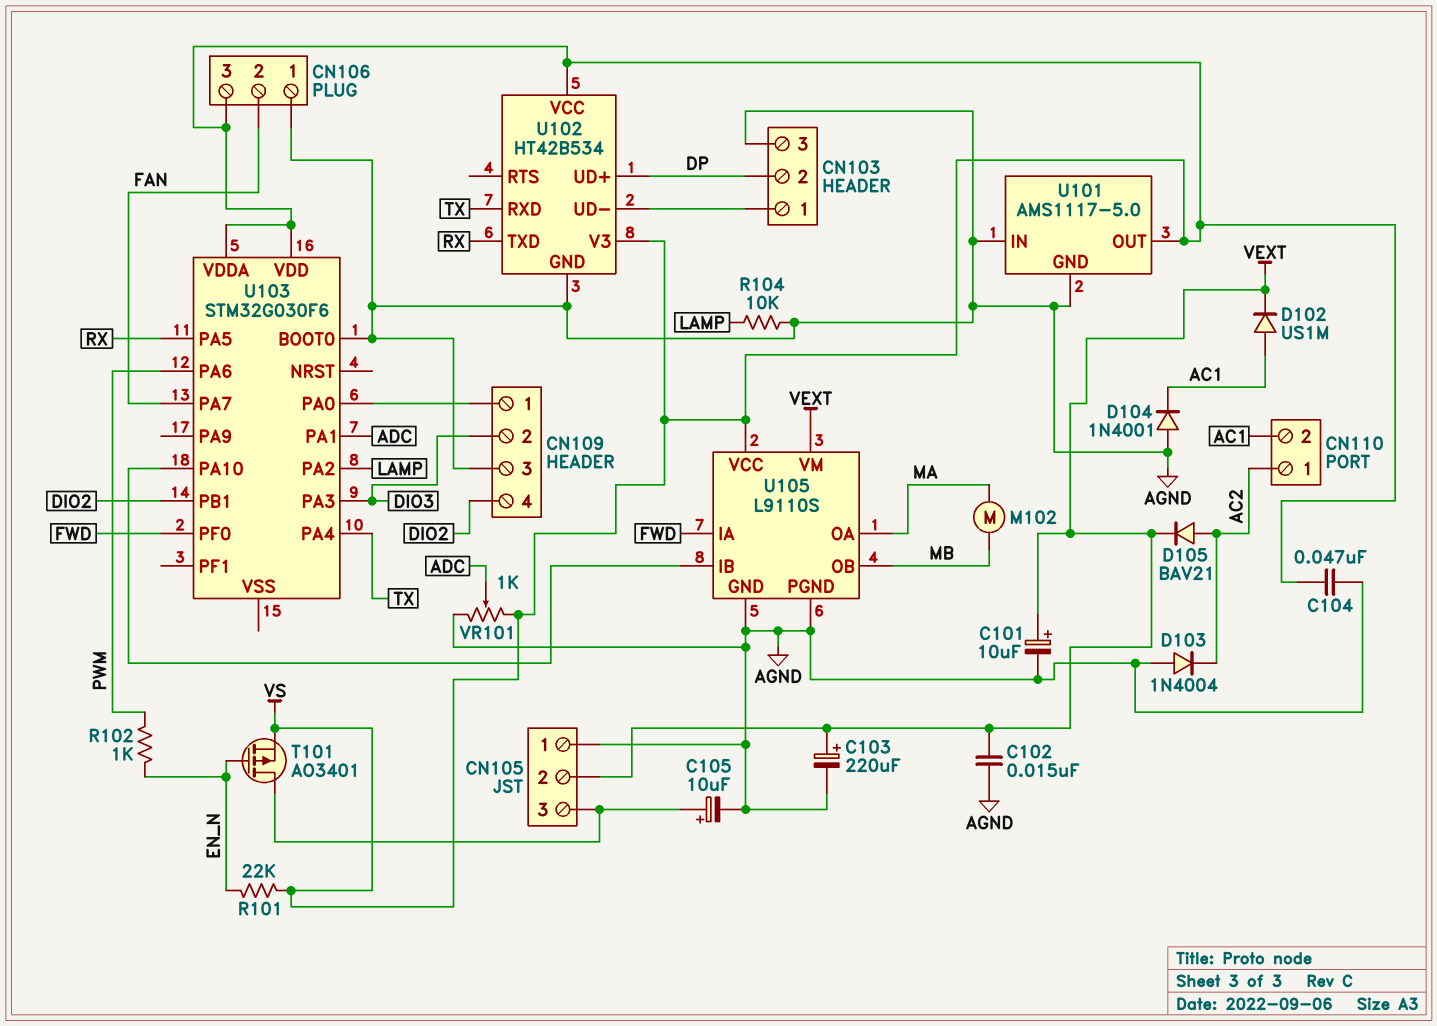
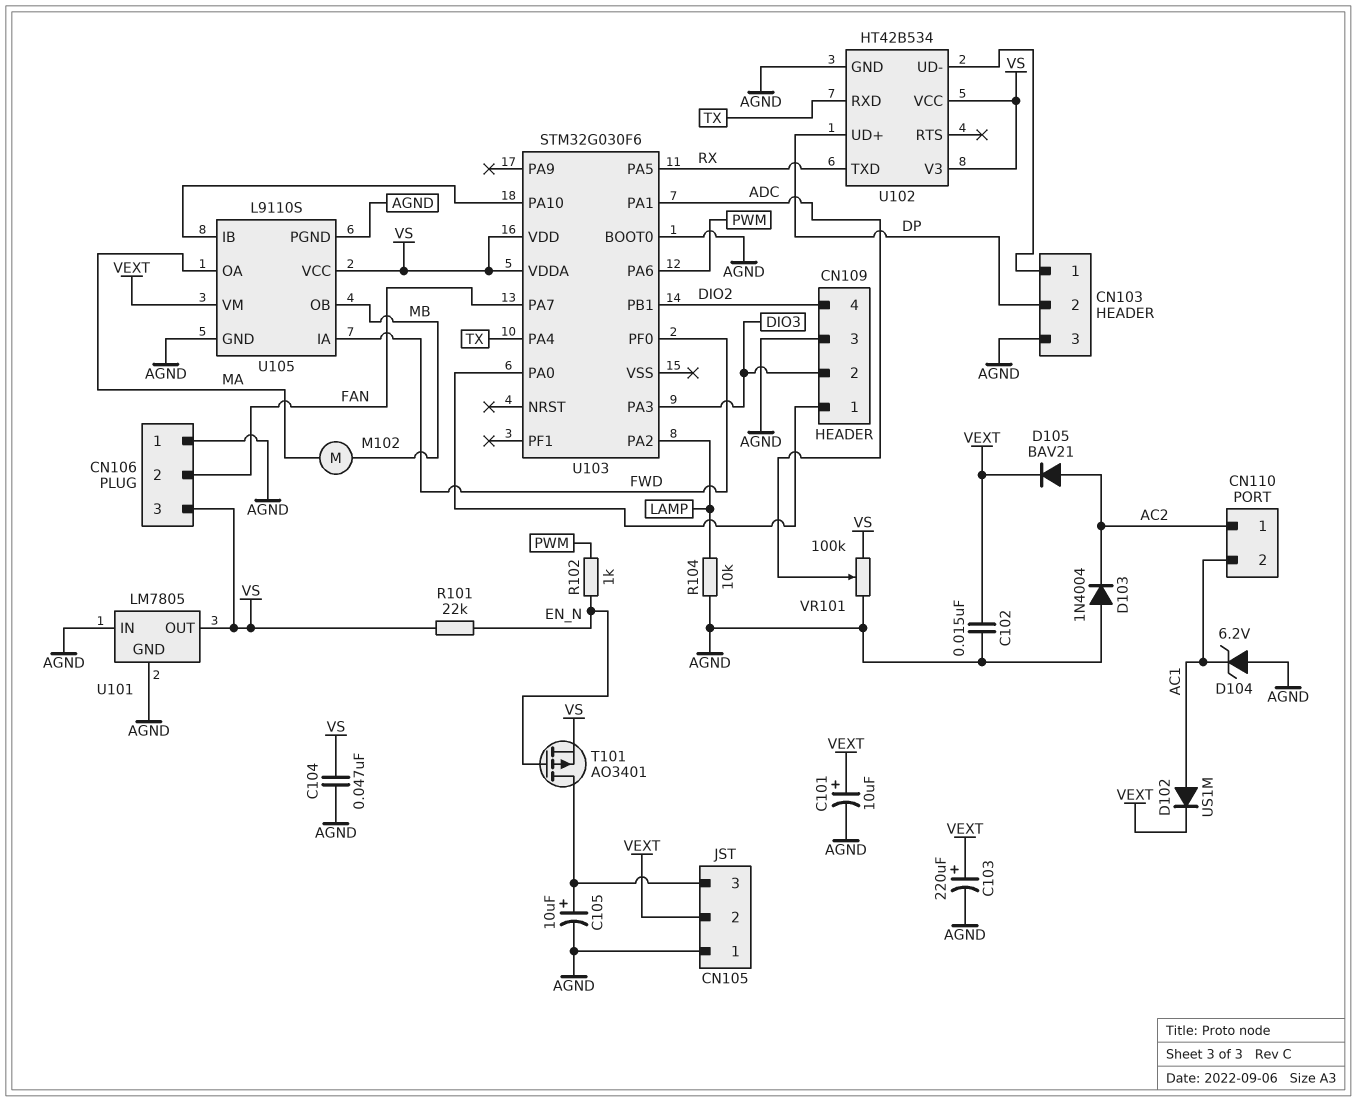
D104: diode 1N4001 (A AGND, K AC1) -> zener 6.2V (A AGND, K AC1)
U101: AMS1117-5.0 -> LM7805
VR101: 1k (AGND, VS, wiper ADC) -> 100k (AGND, VS, wiper ADC)

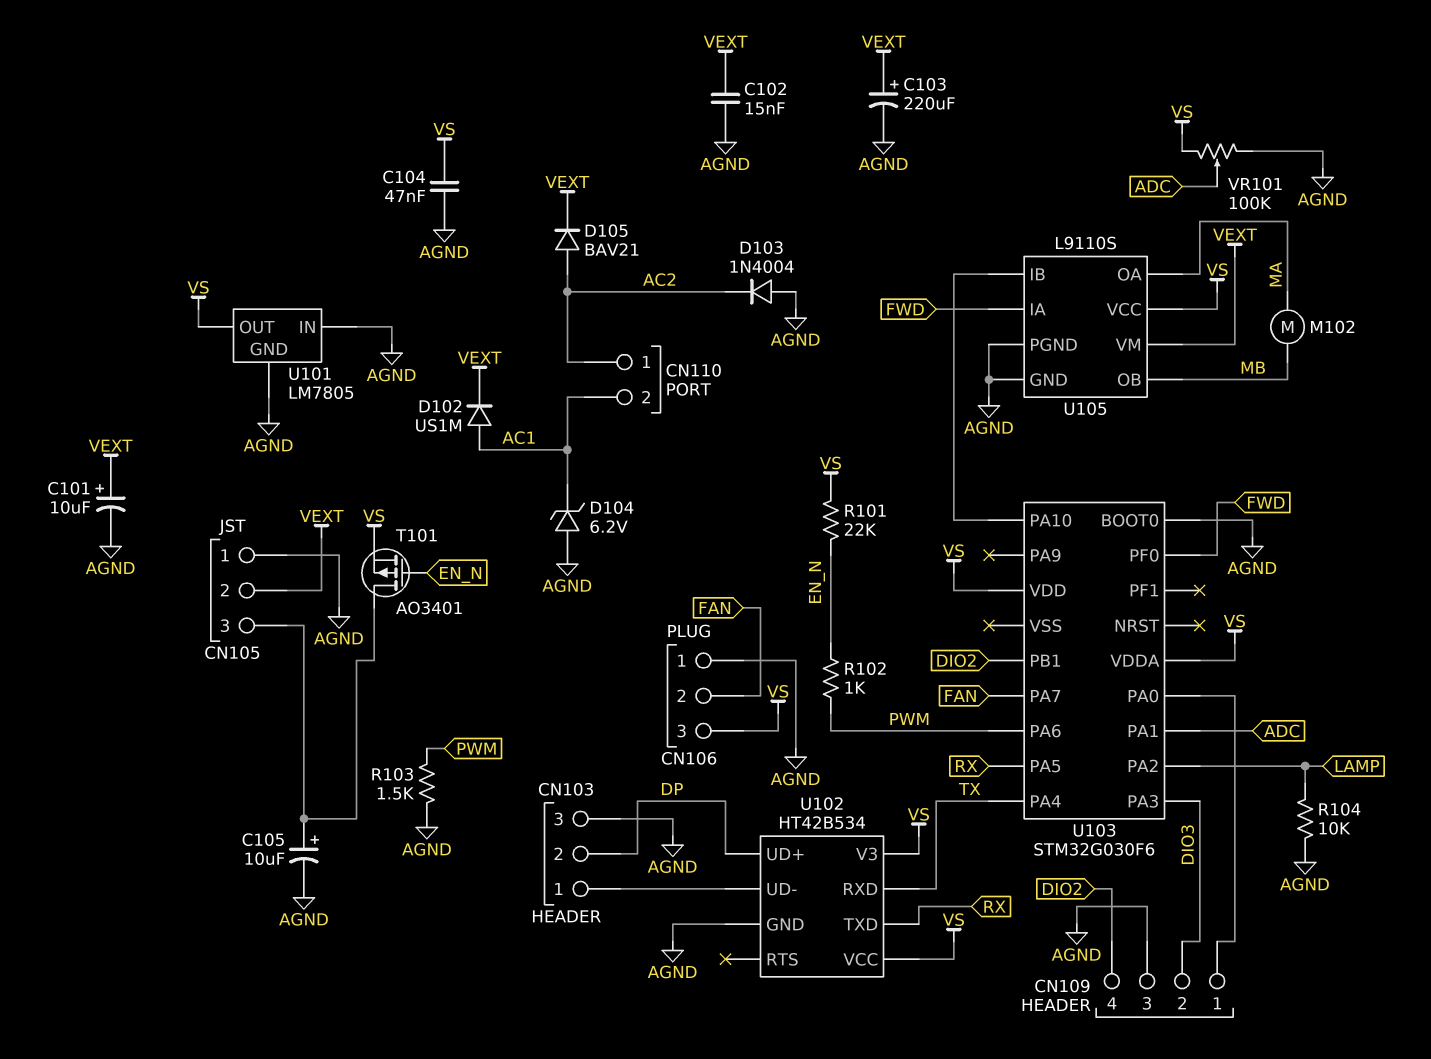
R103: none -> 1.5k (AGND, PWM)

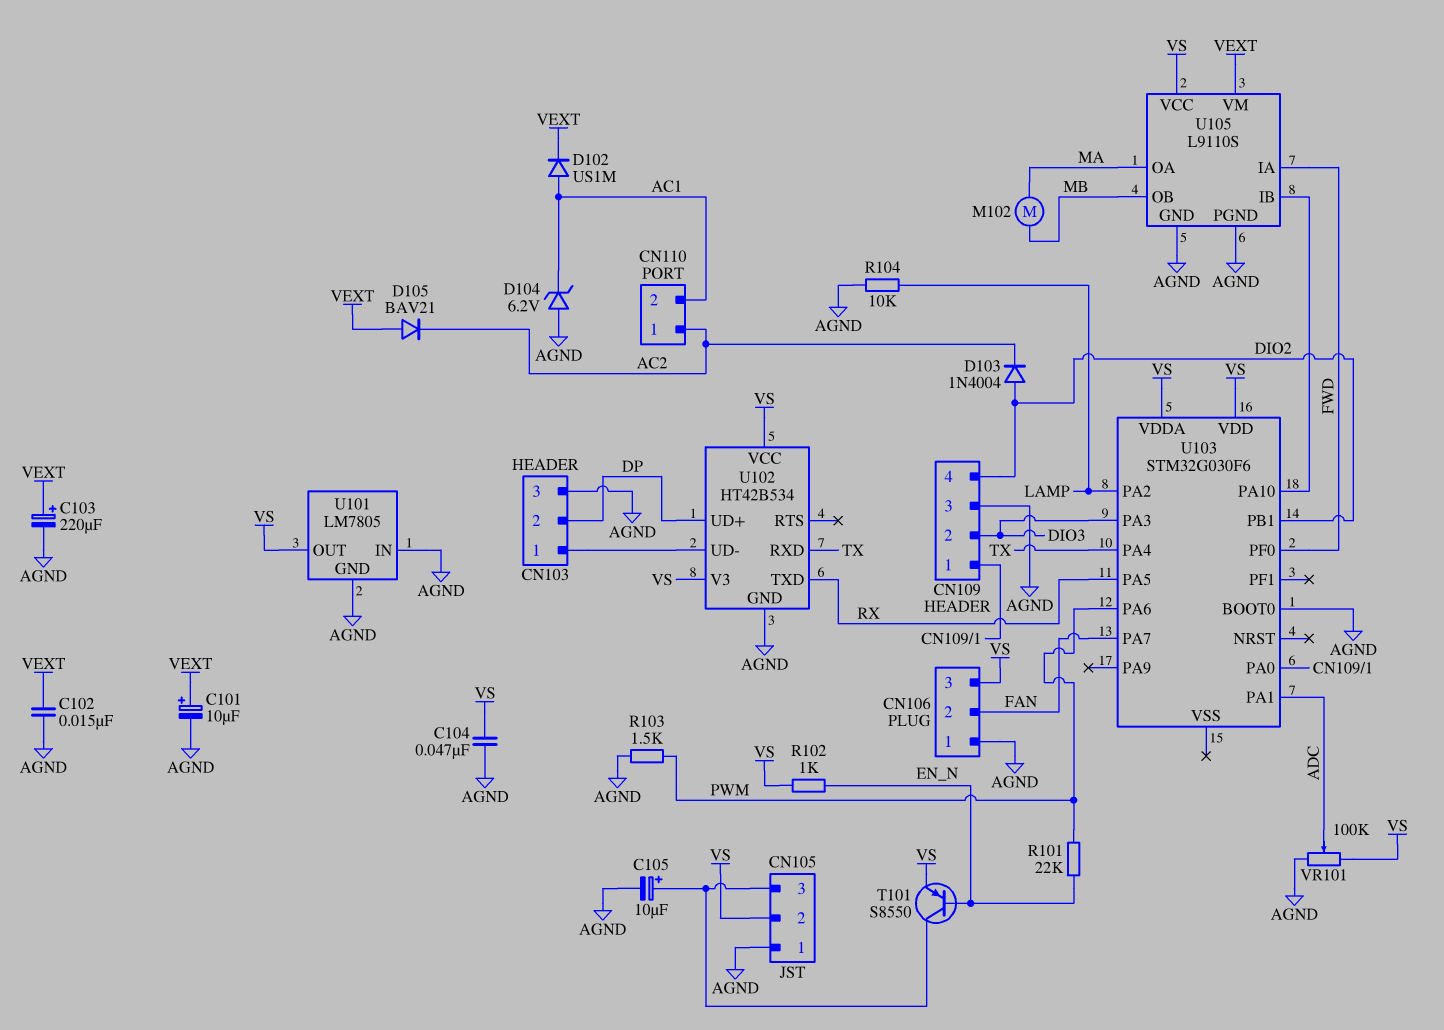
CN105 pin 2: VEXT -> VS
D103: diode 1N4004 (A AGND, K AC2) -> diode 1N4004 (A DIO2, K AC2)
D105: diode BAV21 (A AC2, K VEXT) -> diode BAV21 (A VEXT, K AC2)
R101: 22k (EN_N, VS) -> 22k (EN_N, PWM)
R102: 1k (EN_N, PWM) -> 1k (EN_N, VS)
T101: PMOS AO3401 (G EN_N, D CN105/3, S VS) -> PNP S8550 (B EN_N, C CN105/3, E VS)

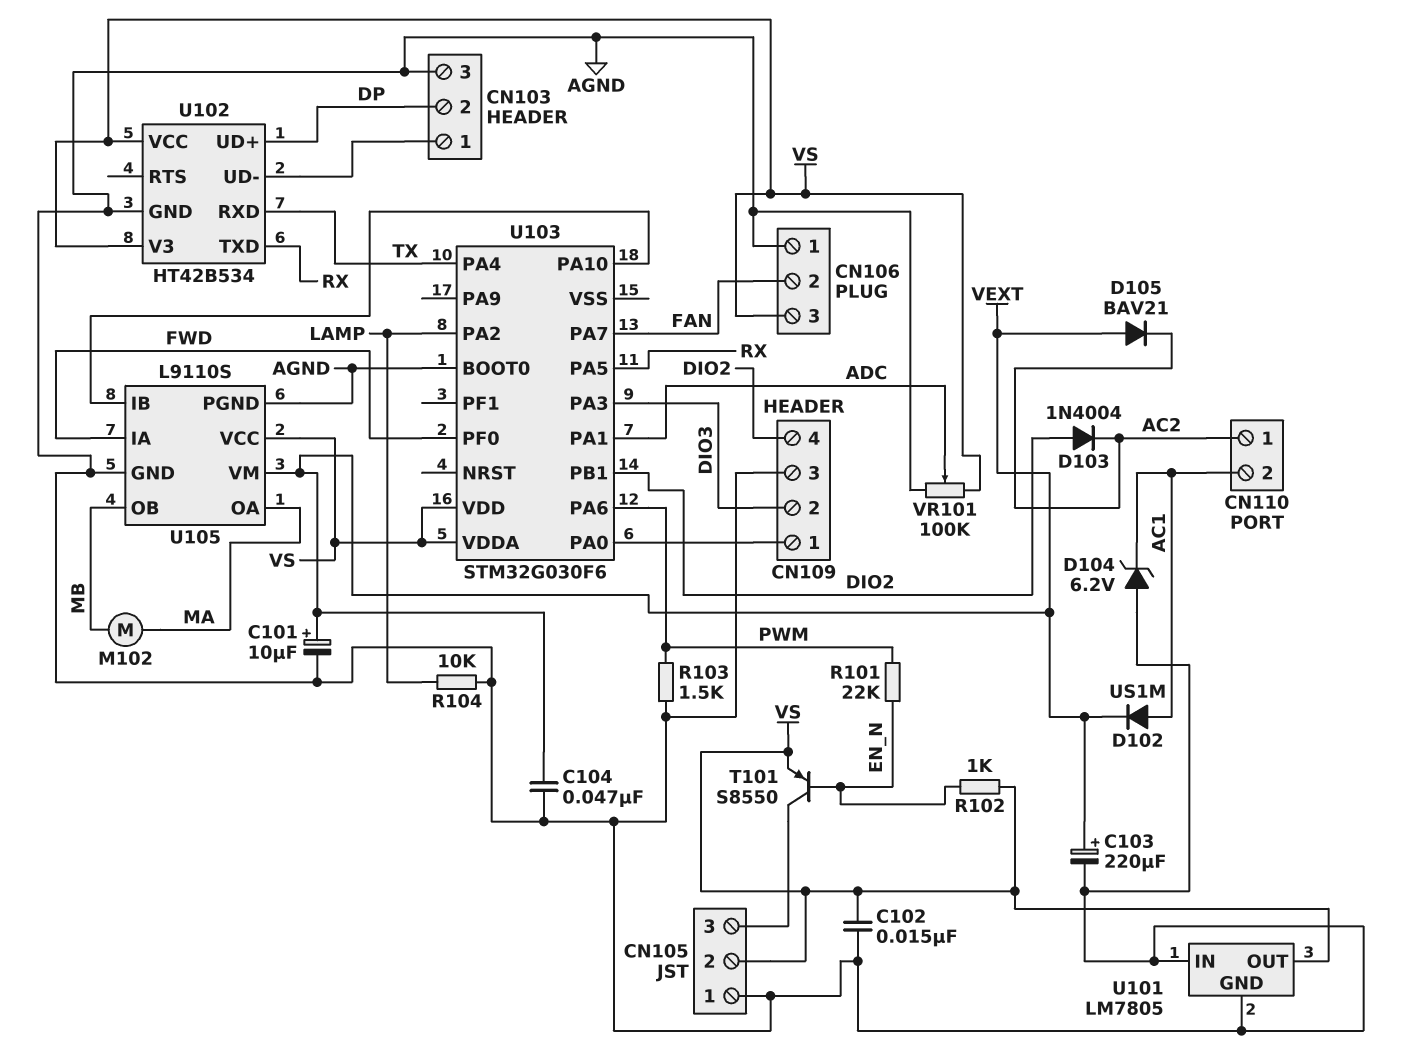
C102: 15nF (AGND, VEXT) -> 15nF (AGND, VS)
C104: 47nF (AGND, VS) -> 47nF (AGND, VEXT)
C105: 10uF (plus CN105/3, minus AGND) -> none

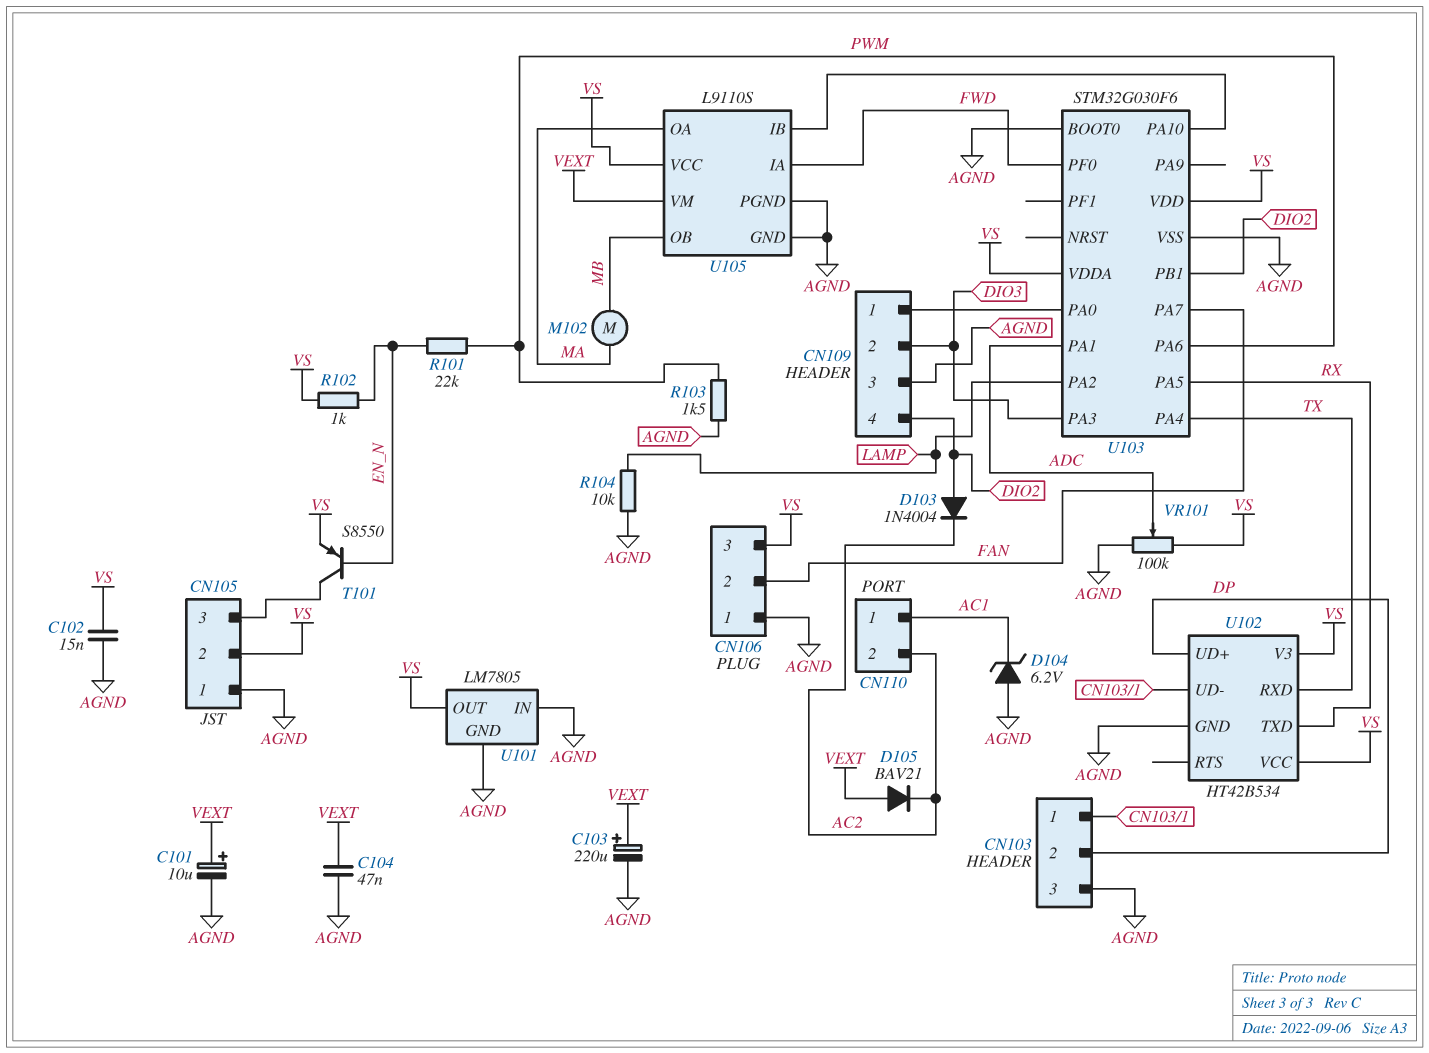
CN110 pin 1: AC2 -> AC1
CN110 pin 2: AC1 -> AC2
D102: diode US1M (A AC1, K VEXT) -> none
U103 pin VSS: none -> AGND

